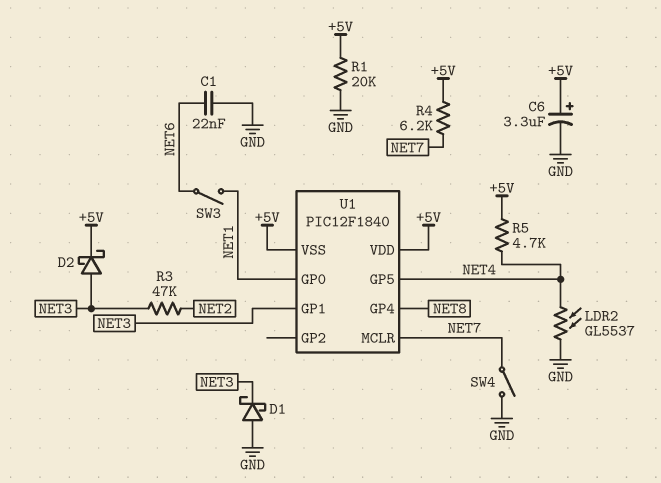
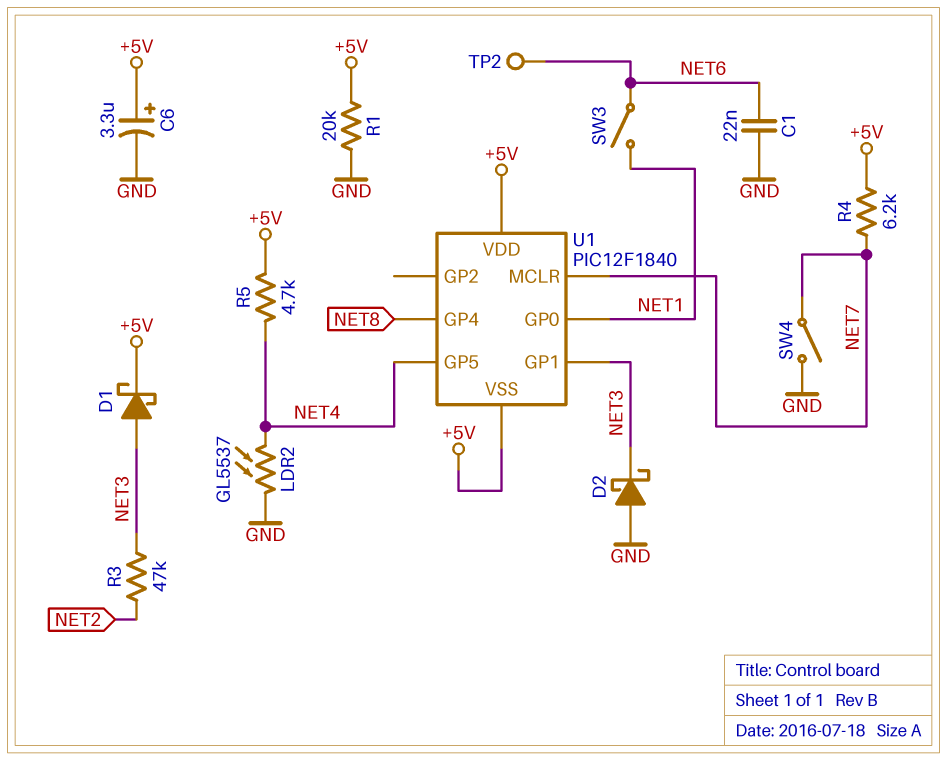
D1: schottky (A GND, K NET3) -> schottky (A NET3, K +5V)
D2: schottky (A NET3, K +5V) -> schottky (A GND, K NET3)
TP2: none -> test point (NET6)

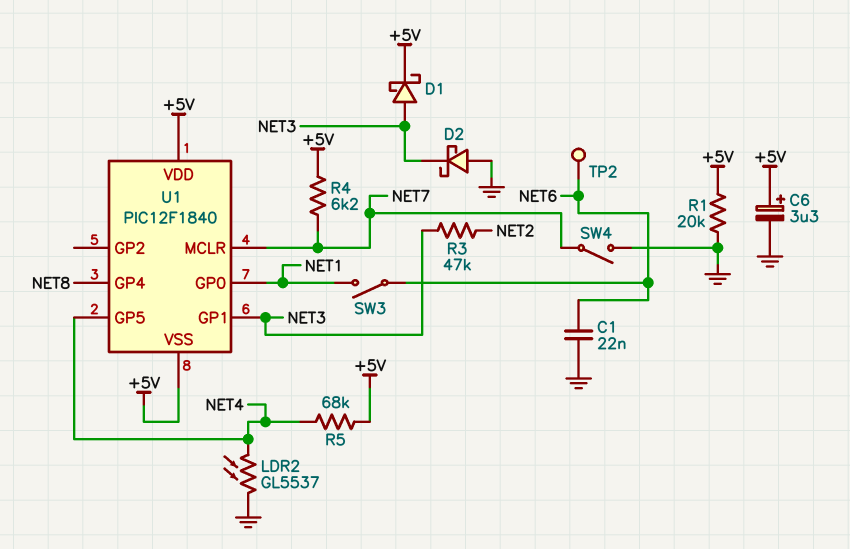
R5: 4.7k (+5V, NET4) -> 68k (+5V, NET4)

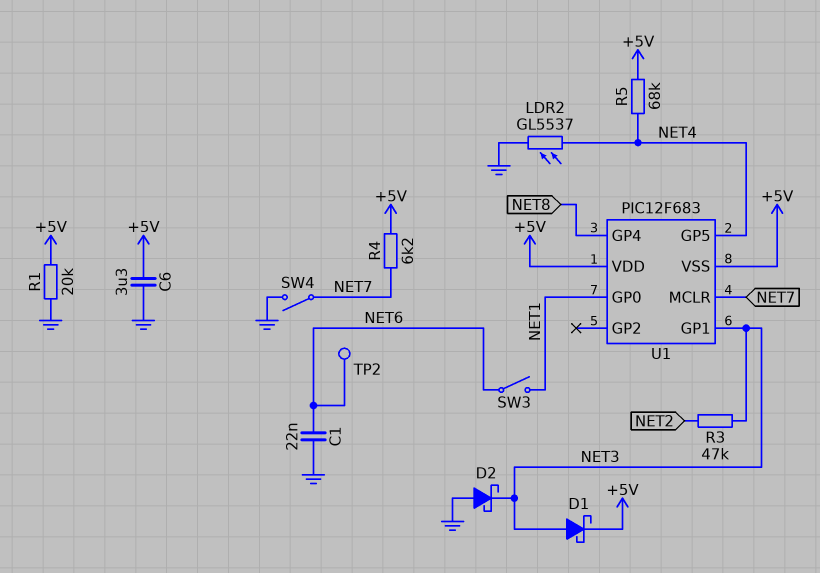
C6: 3.3uF (plus +5V, minus GND) -> 3.3uF (+5V, GND)
U1: PIC12F1840 -> PIC12F683

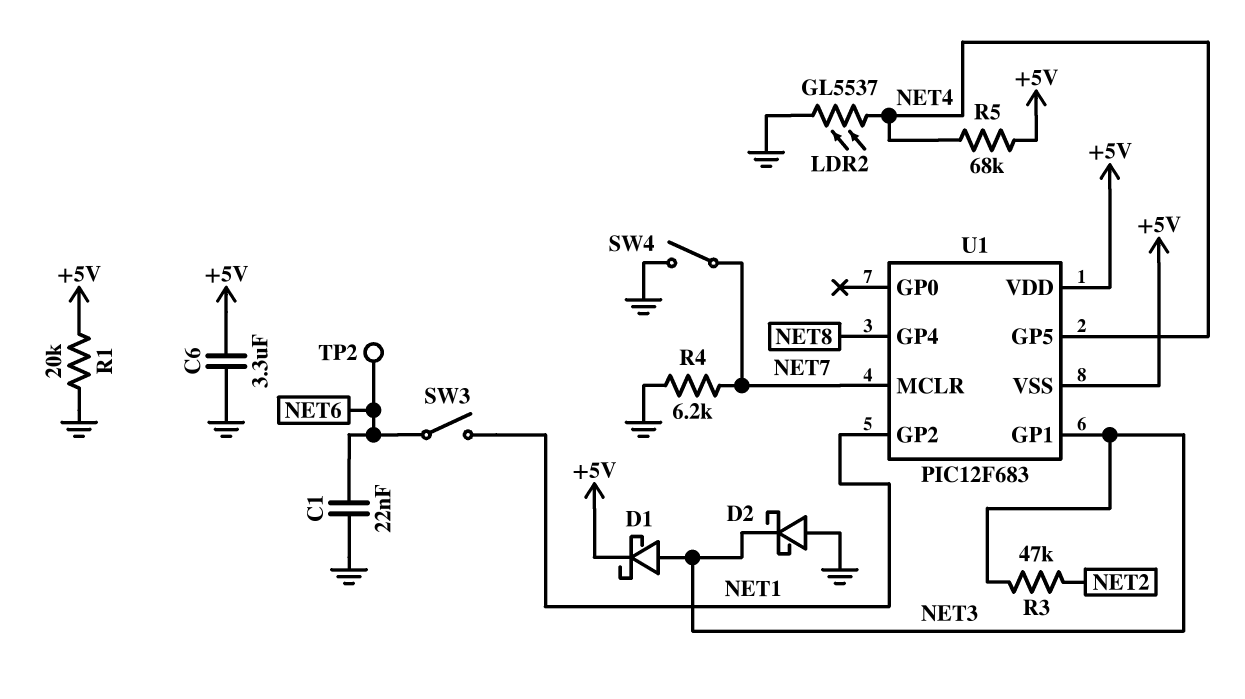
R4: 6.2k (+5V, NET7) -> 6.2k (GND, NET7)
U1 pin GP0: NET1 -> none
U1 pin GP2: none -> NET1

